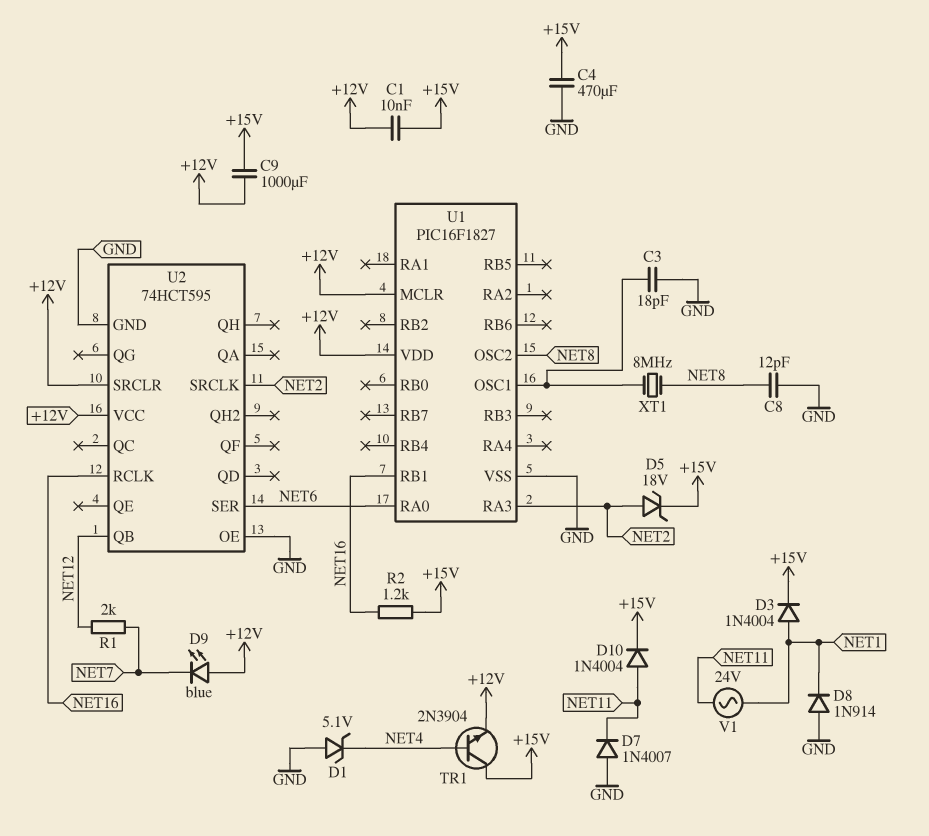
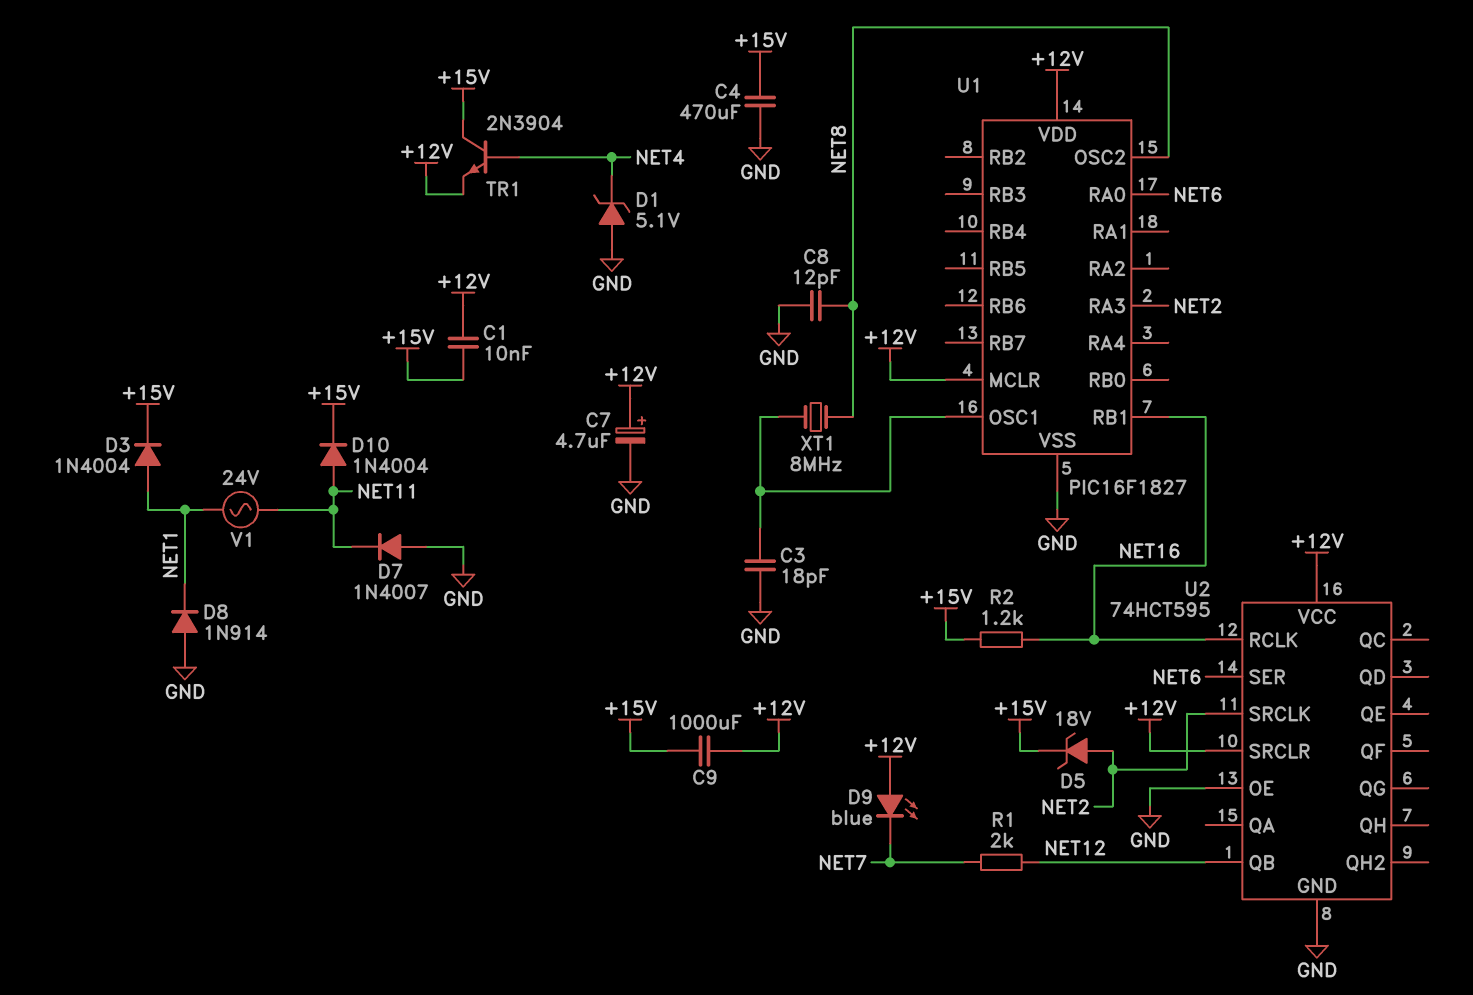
C7: none -> 4.7uF (plus +12V, minus GND)

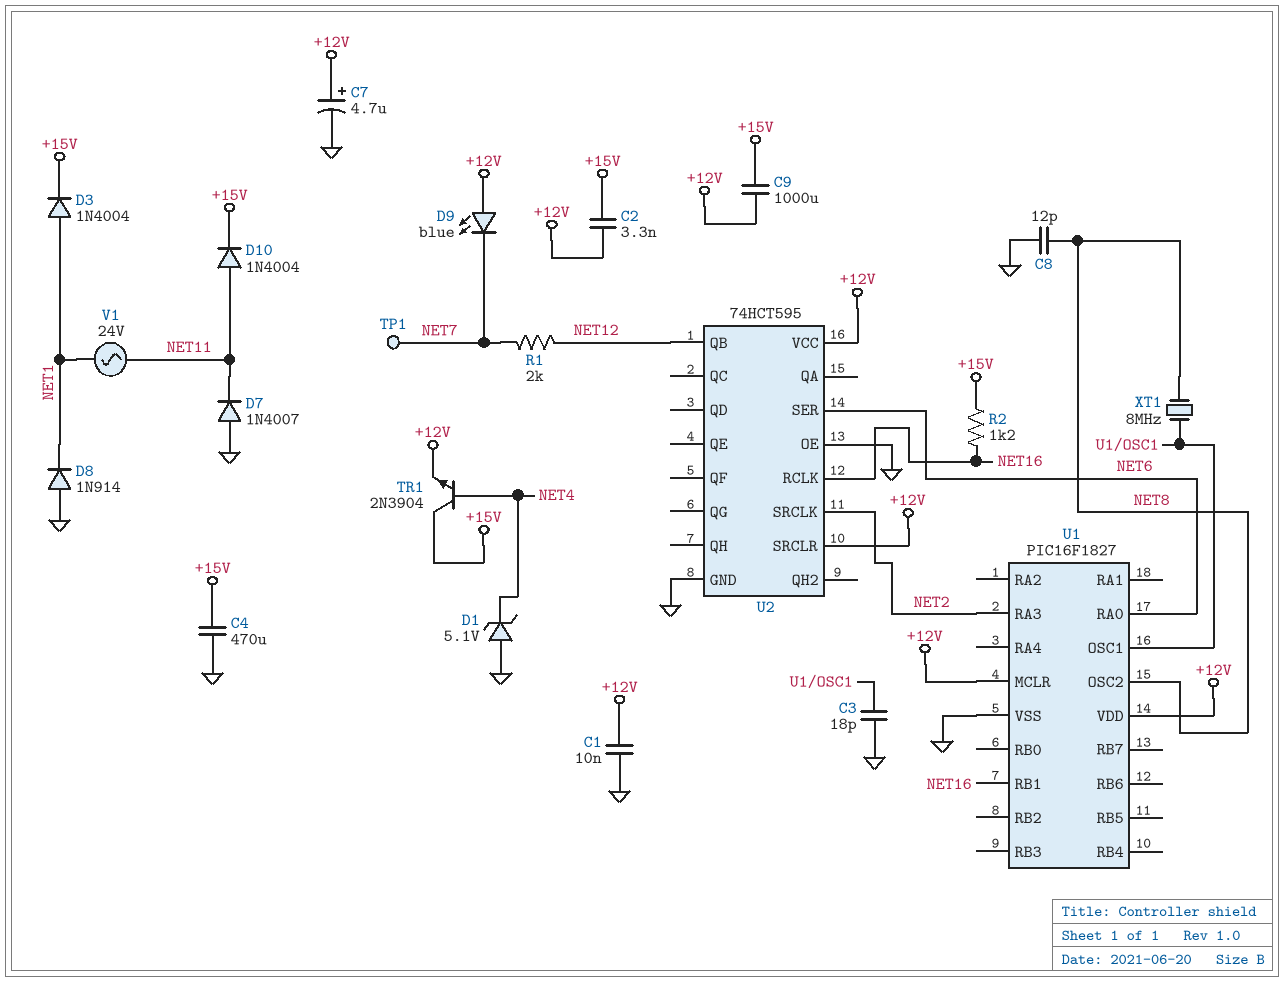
C1: 10nF (+12V, +15V) -> 10nF (+12V, GND)
C2: none -> 3.3nF (+12V, +15V)
D5: zener 18V (A NET2, K +15V) -> none
TP1: none -> test point (NET7)

